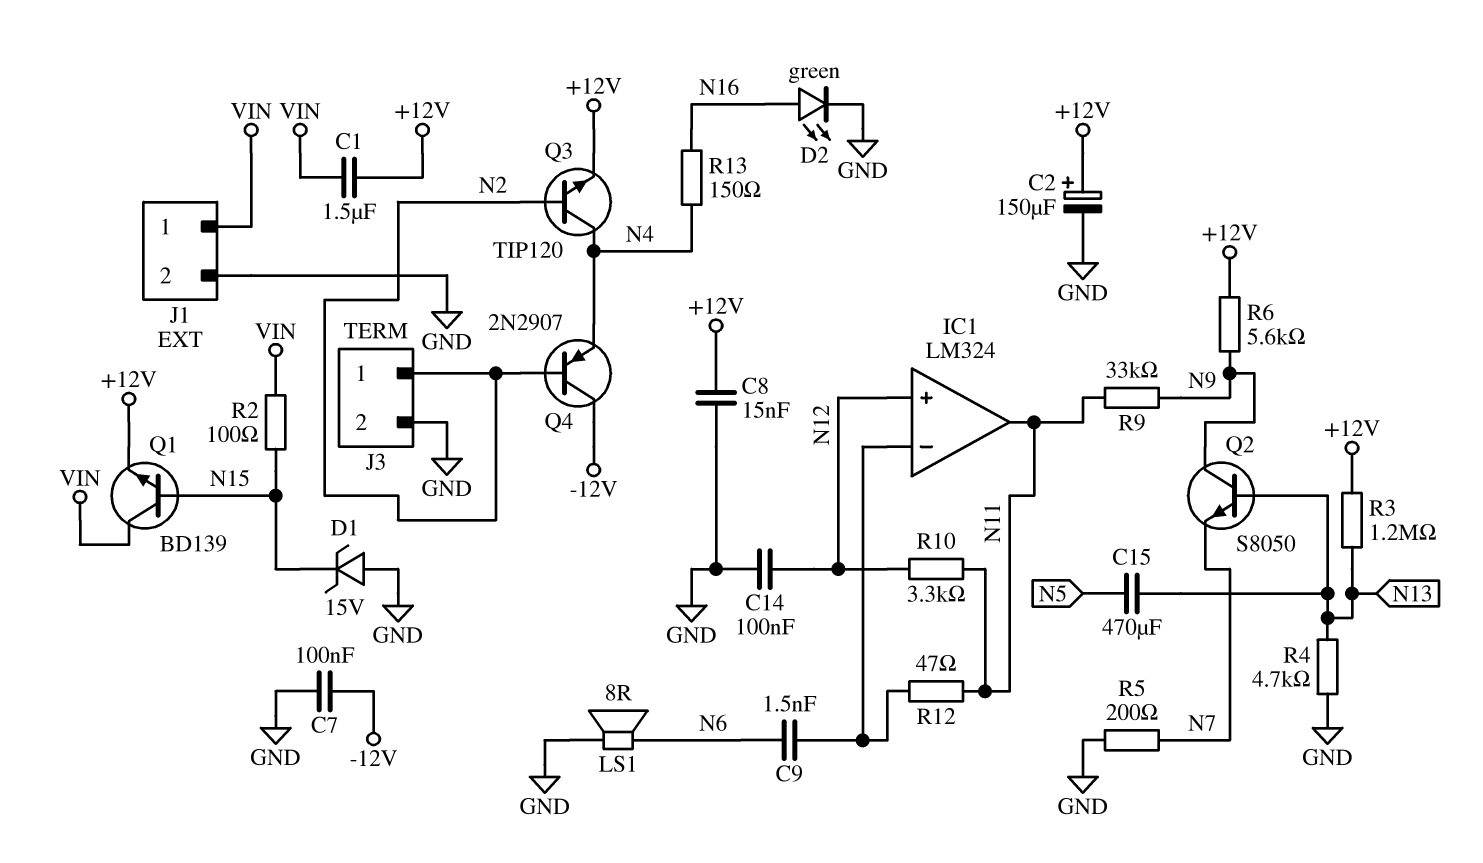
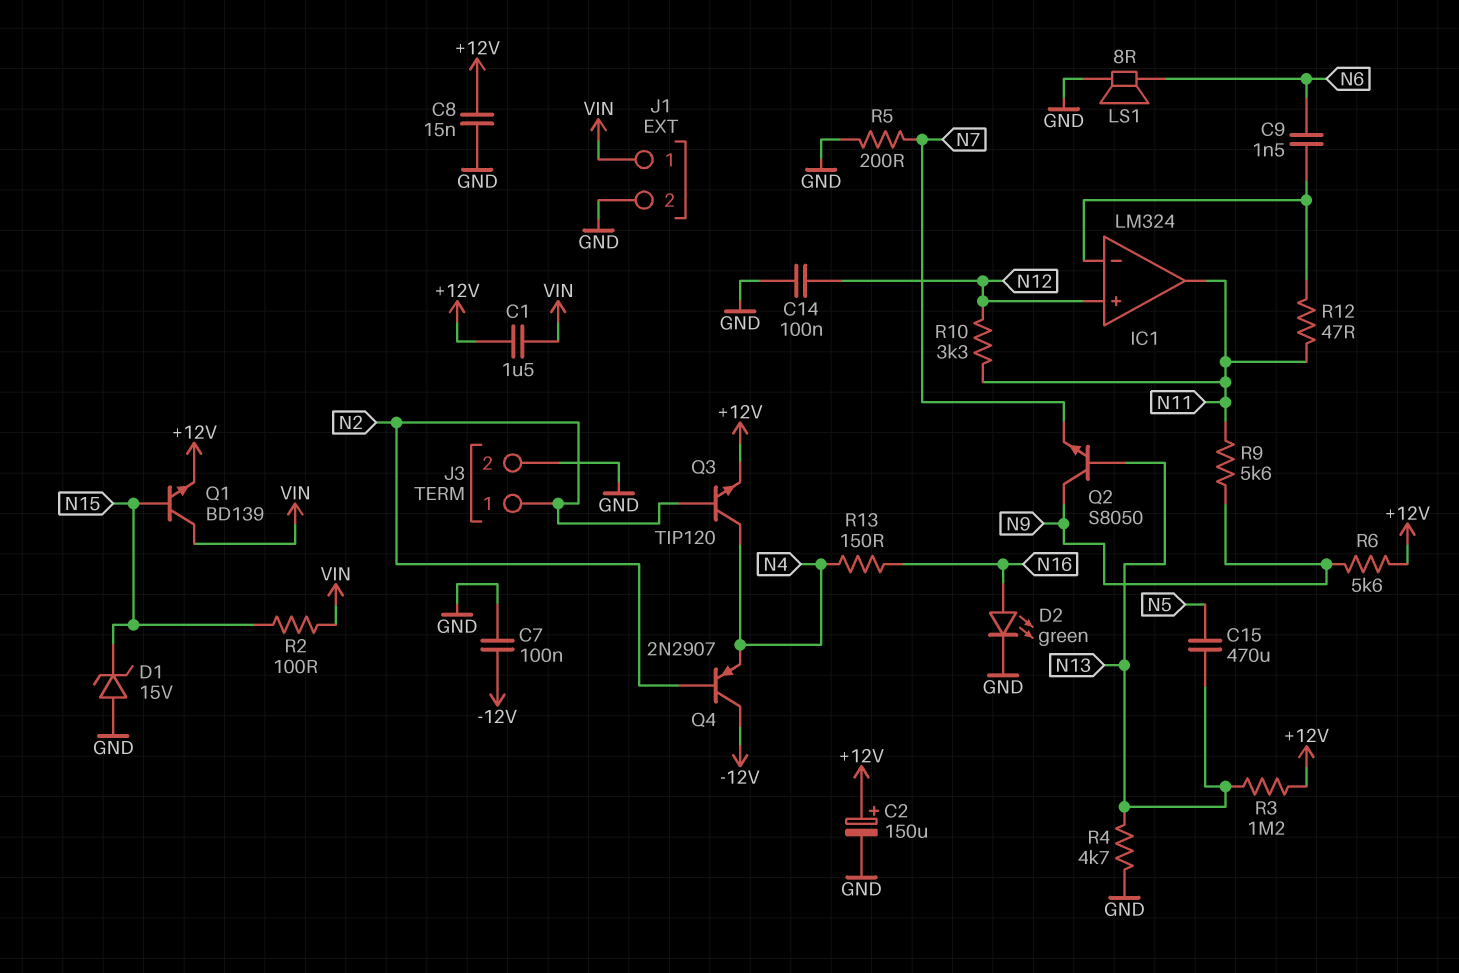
R9: 33k (N9, N11) -> 5.6k (N9, N11)

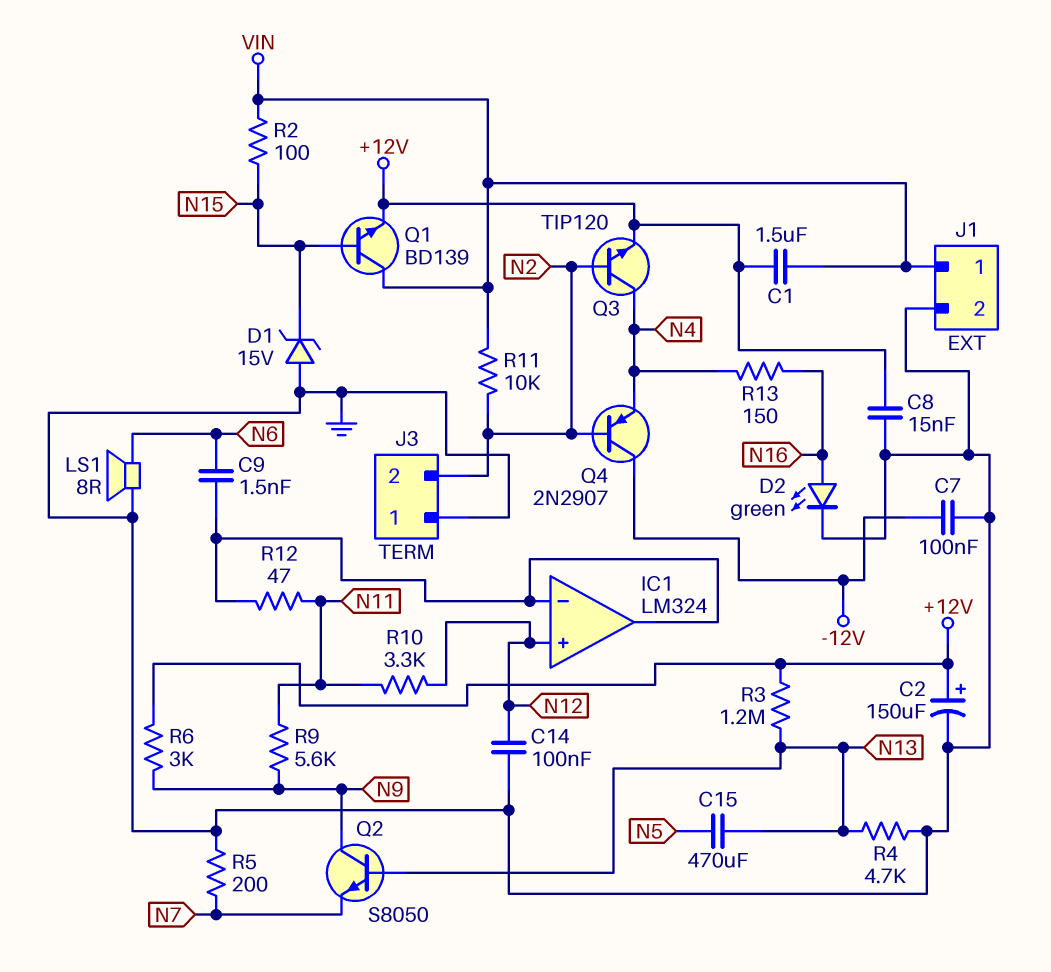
IC1 pin out: N11 -> IC1/in-
J3 pin 1: N2 -> GND
J3 pin 2: GND -> N2
R6: 5.6k (+12V, N9) -> 3k (+12V, N9)
R11: none -> 10k (N2, VIN)

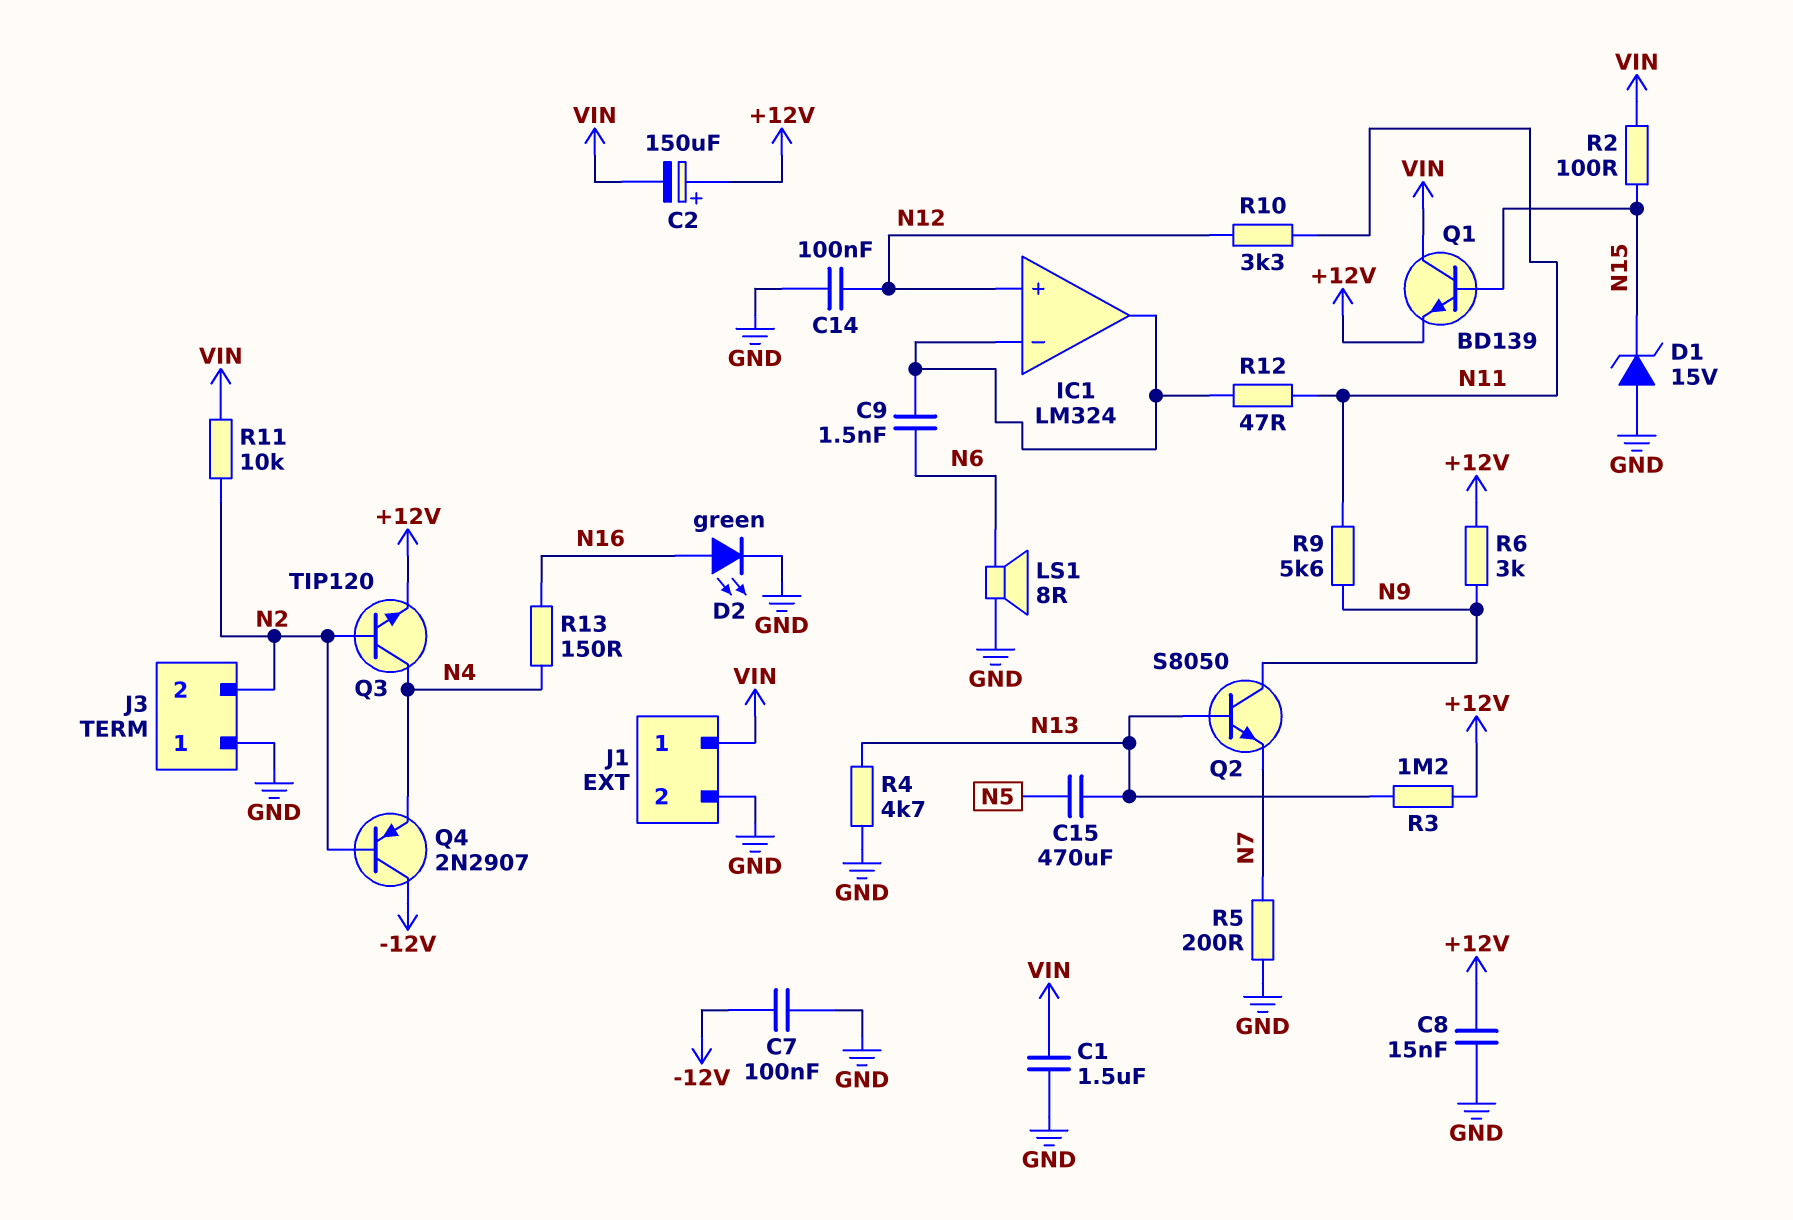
C1: 1.5uF (+12V, VIN) -> 1.5uF (GND, VIN)
C2: 150uF (plus +12V, minus GND) -> 150uF (plus +12V, minus VIN)

